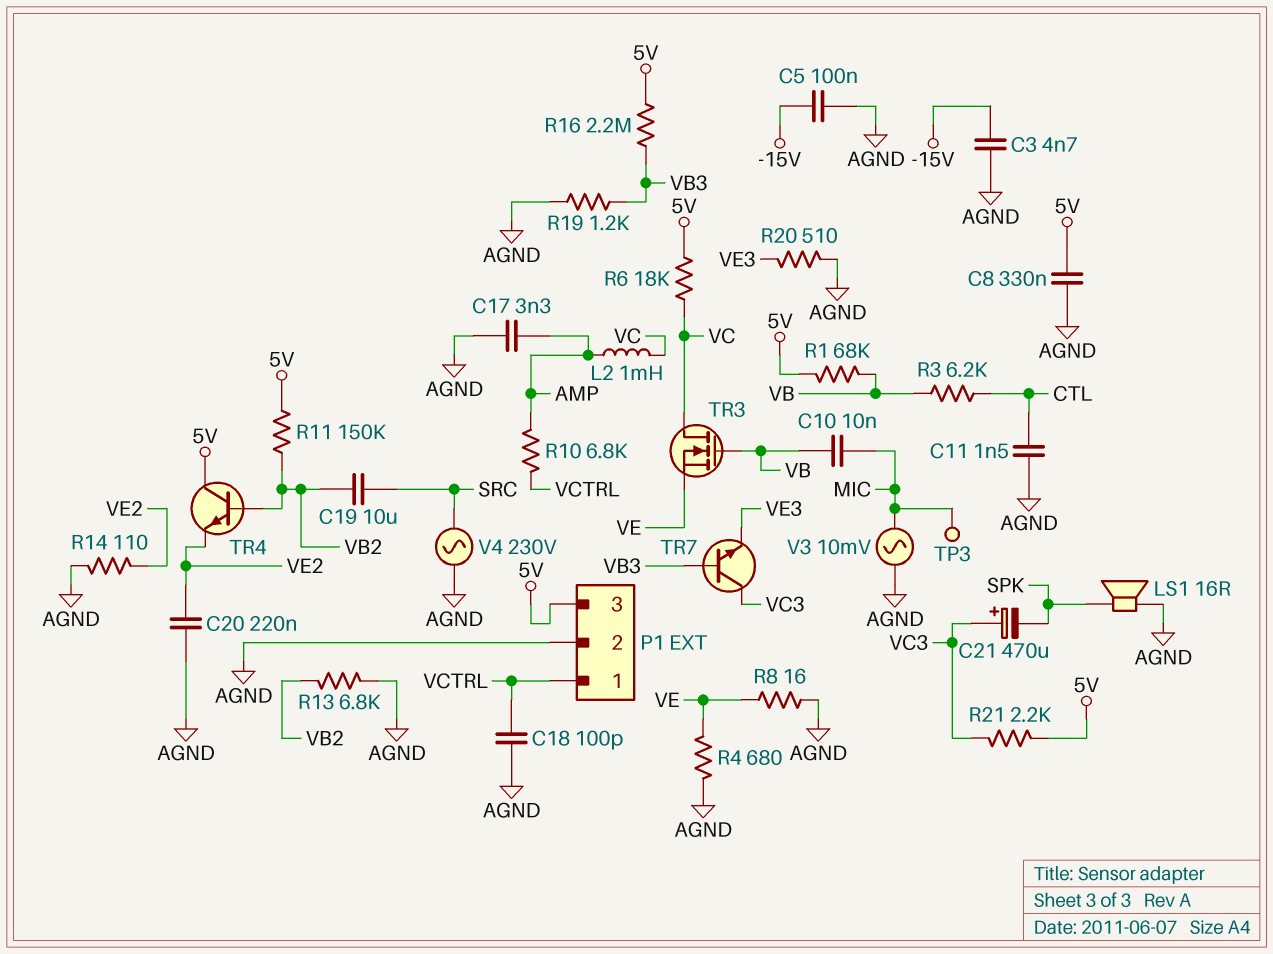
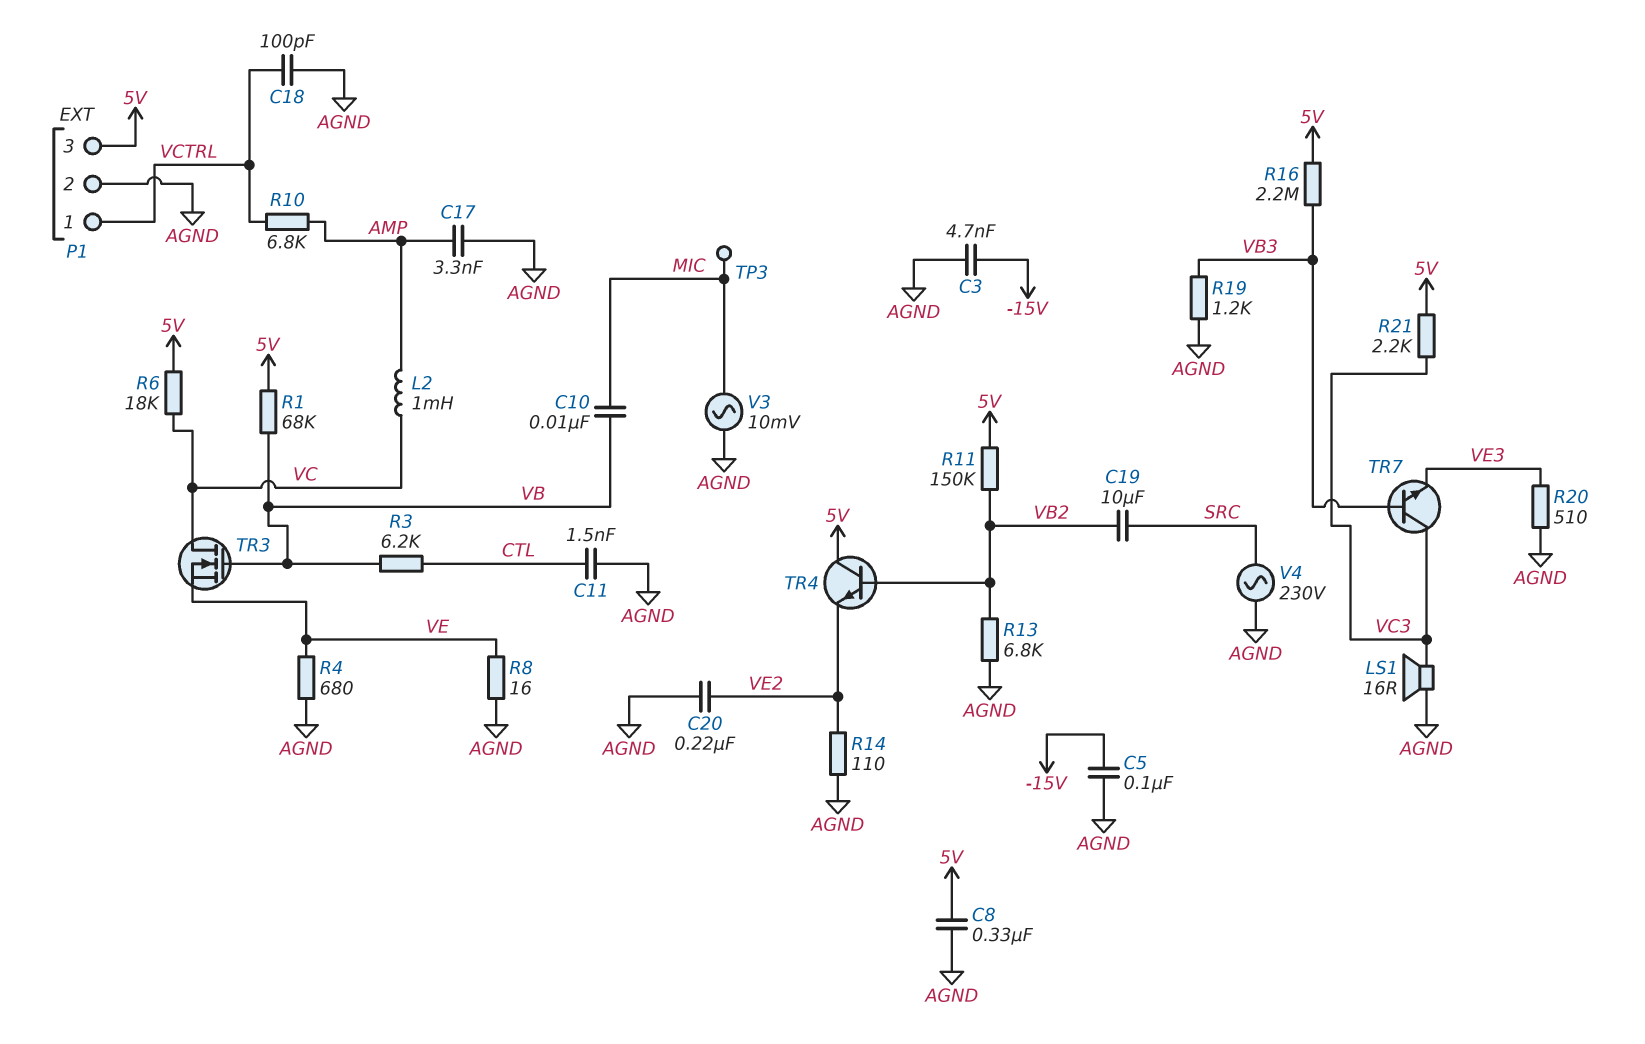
C21: 470uF (plus VC3, minus SPK) -> none
LS1: speaker 16R (AGND, SPK) -> speaker 16R (AGND, VC3)

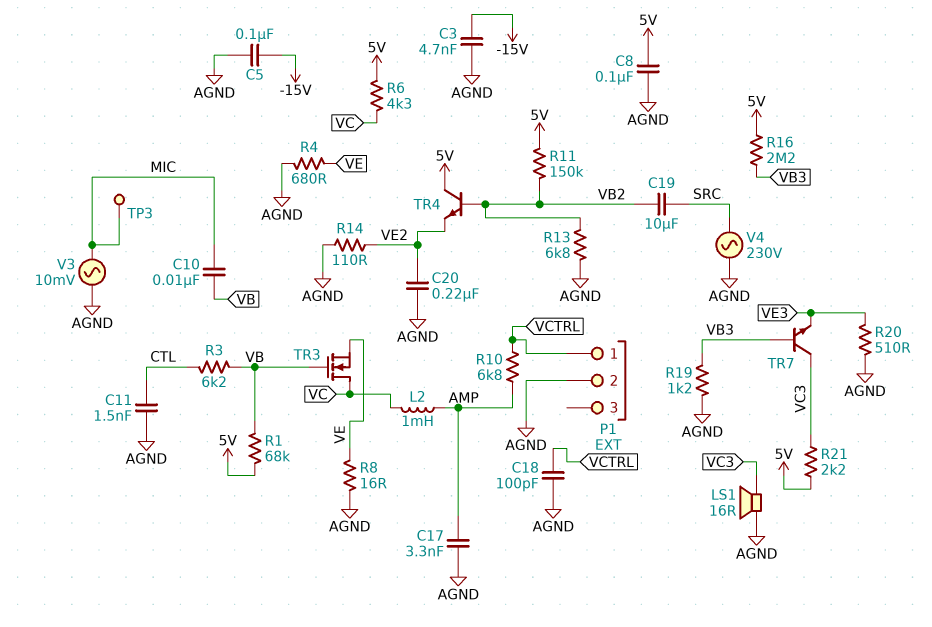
C8: 330nF (5V, AGND) -> 100nF (5V, AGND)
P1 pin 3: 5V -> none
R6: 18k (5V, VC) -> 4.3k (5V, VC)

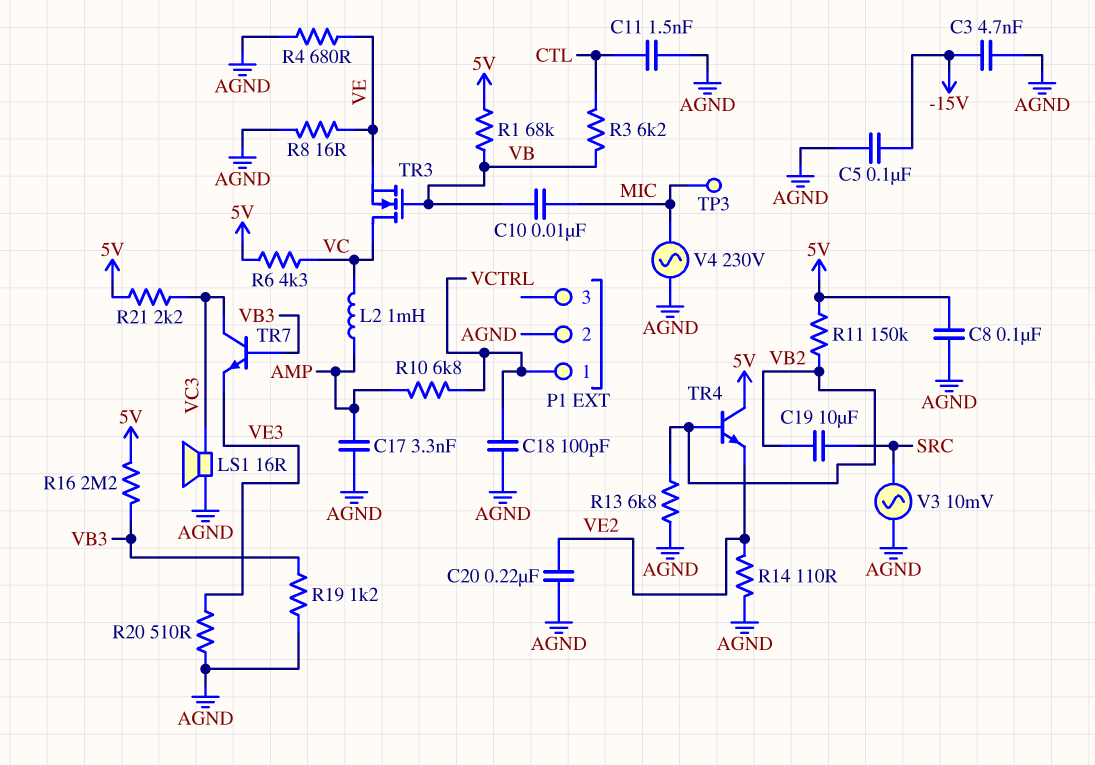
V3: AC 10mV (AGND, MIC) -> AC 10mV (AGND, SRC)
V4: AC 230V (AGND, SRC) -> AC 230V (AGND, MIC)

